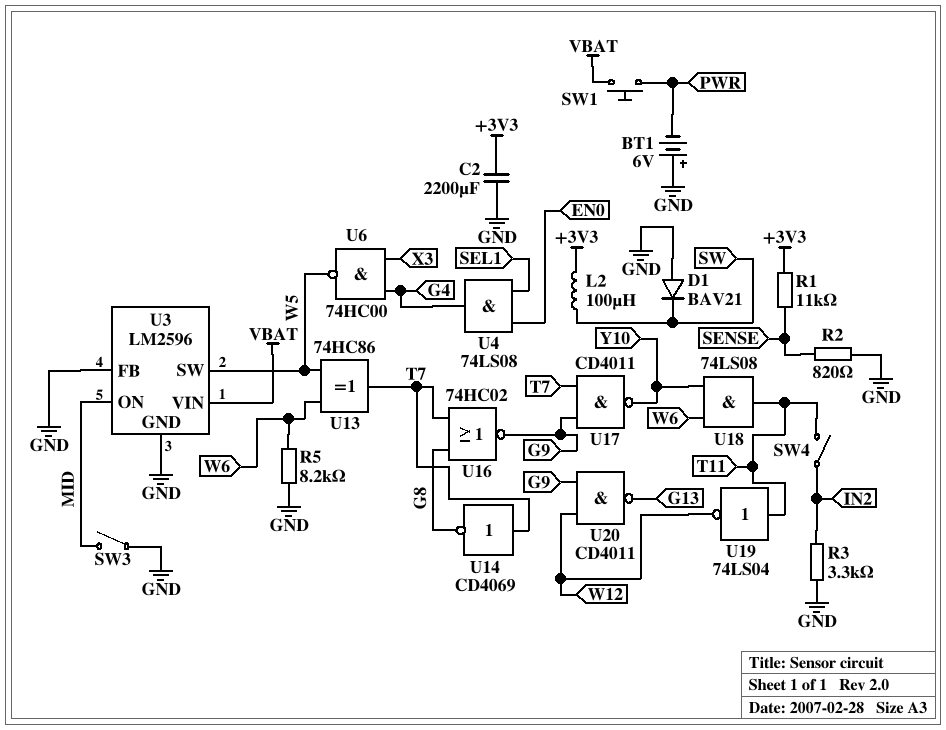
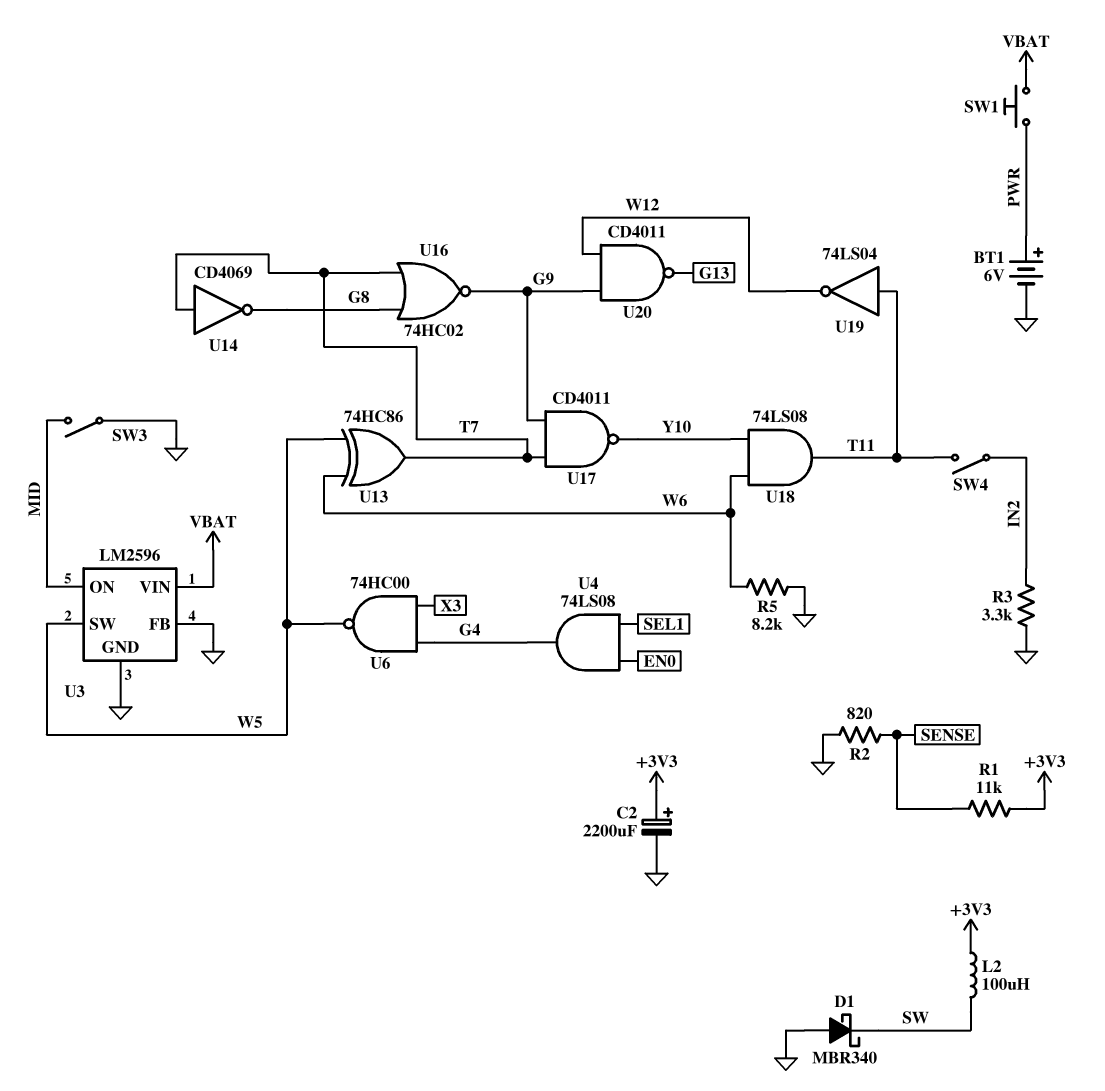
BT1: 6V (plus GND, minus PWR) -> 6V (plus PWR, minus GND)
C2: 2200uF (+3V3, GND) -> 2200uF (plus +3V3, minus GND)
D1: diode BAV21 (A GND, K SW) -> schottky MBR340 (A GND, K SW)

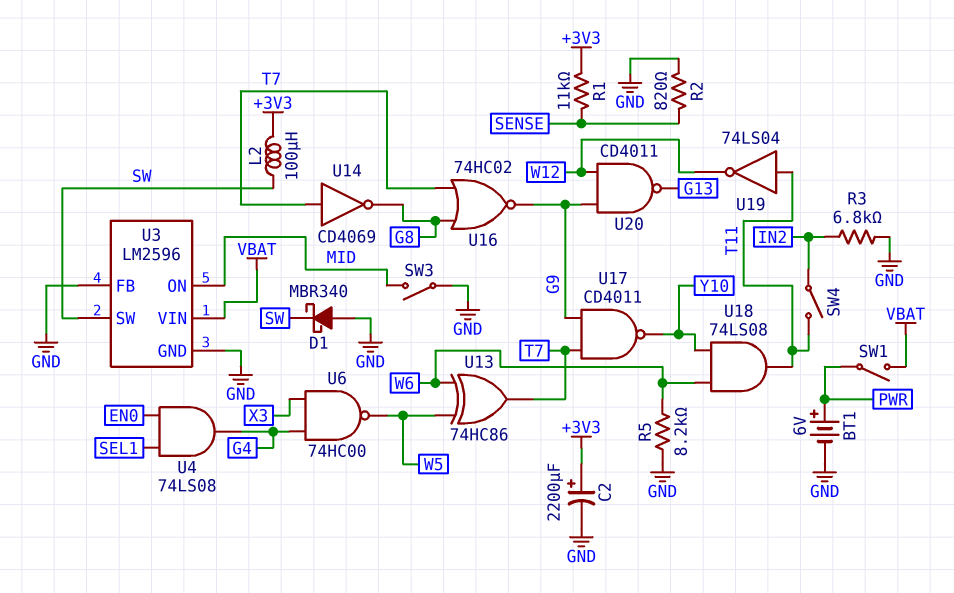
R3: 3.3k (GND, IN2) -> 6.8k (GND, IN2)
SW1: button (PWR, VBAT) -> switch (PWR, VBAT)
U3 pin SW: W5 -> SW

